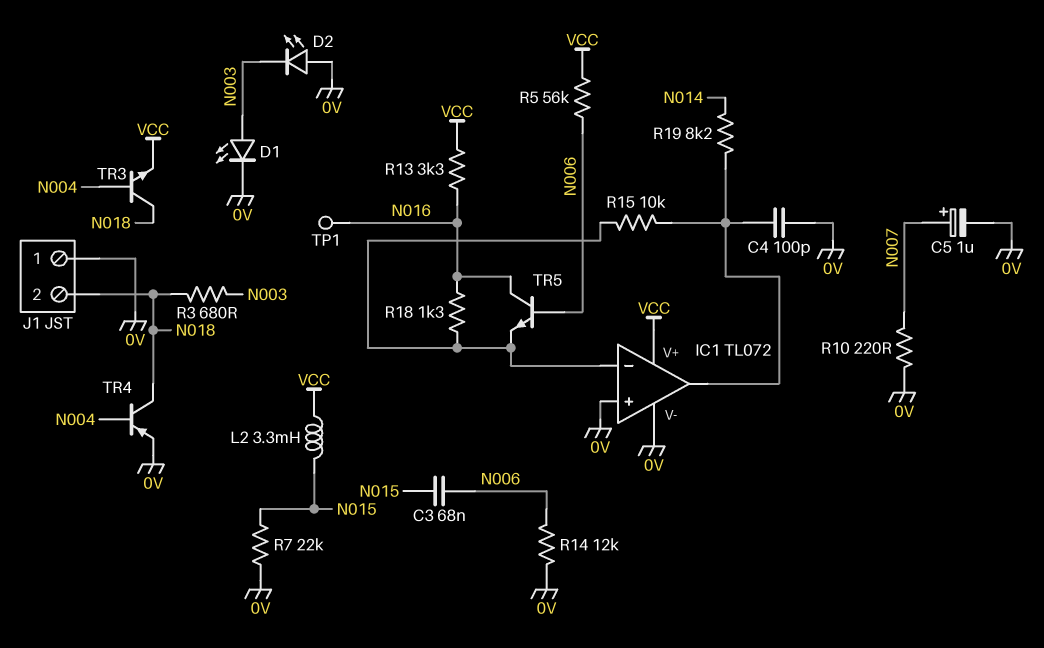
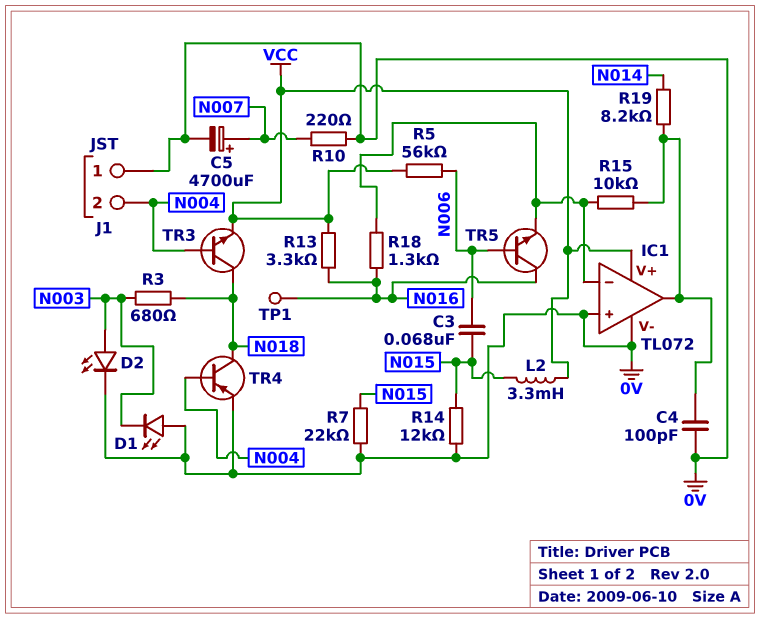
C5: 1uF (plus N007, minus 0V) -> 4700uF (plus N007, minus 0V)
D1: LED (A N003, K 0V) -> LED (A 0V, K N003)
D2: LED (A 0V, K N003) -> LED (A N003, K 0V)
J1 pin 2: N018 -> N004
R14: 12k (0V, N006) -> 12k (0V, N015)

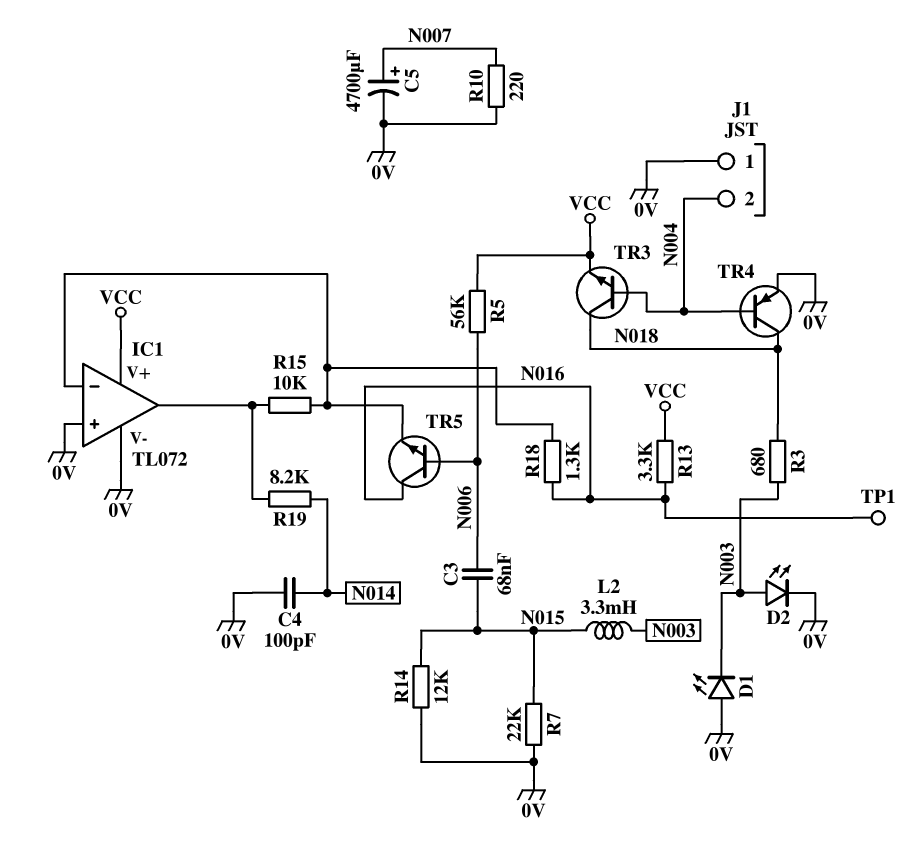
C4: 100pF (0V, IC1/out) -> 100pF (0V, N014)
L2: 3.3mH (N015, VCC) -> 3.3mH (N003, N015)

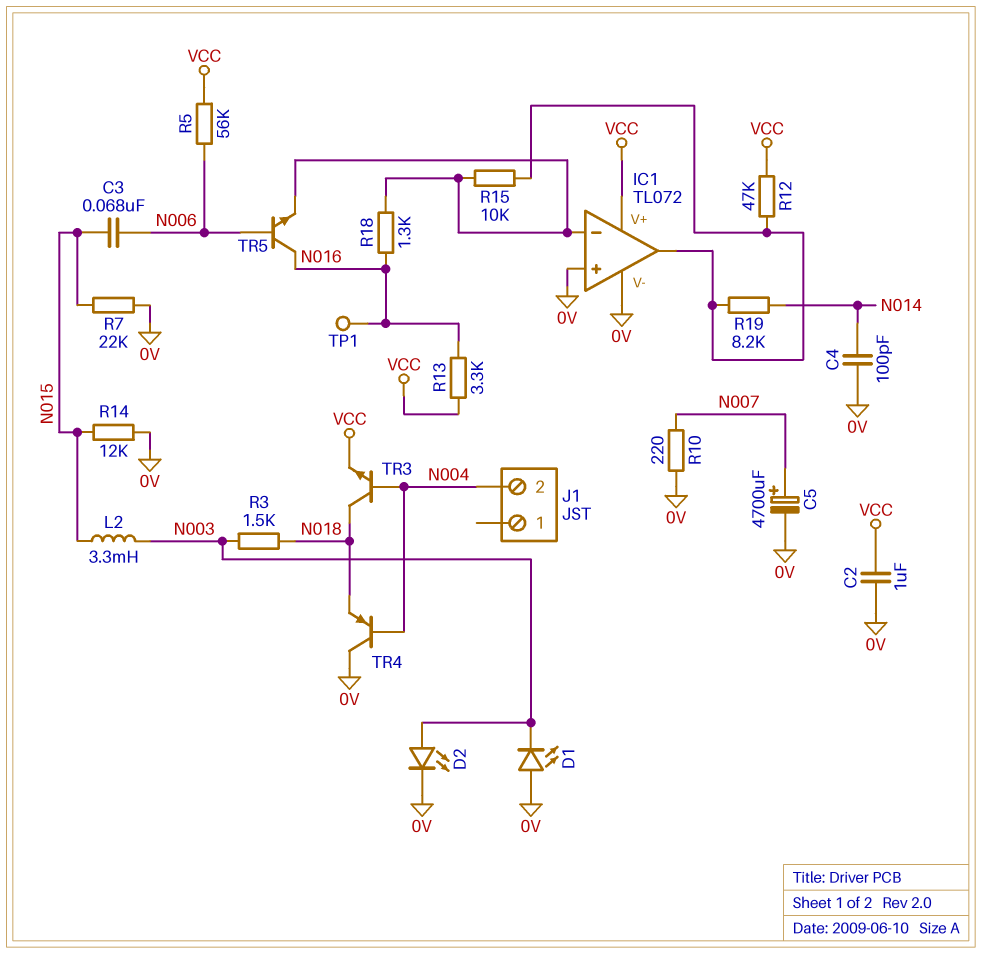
C2: none -> 1uF (0V, VCC)
J1 pin 1: 0V -> none
R3: 680 (N003, N018) -> 1.5k (N003, N018)
R12: none -> 47k (IC1/out, VCC)
TR4: PNP (B N004, C N018, E 0V) -> PNP (B N004, C 0V, E N018)

